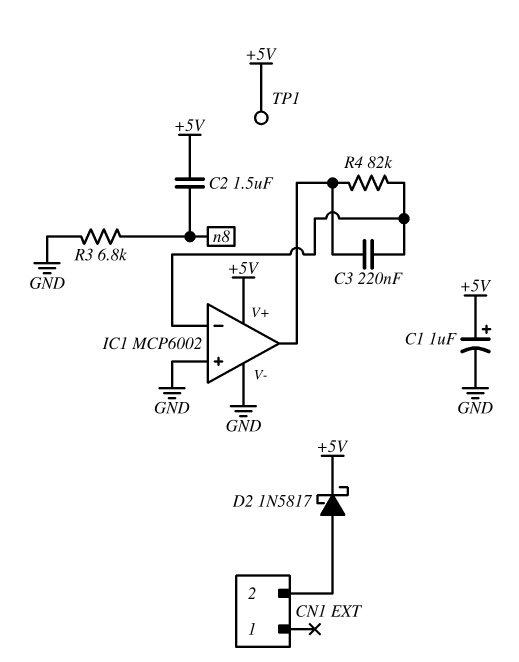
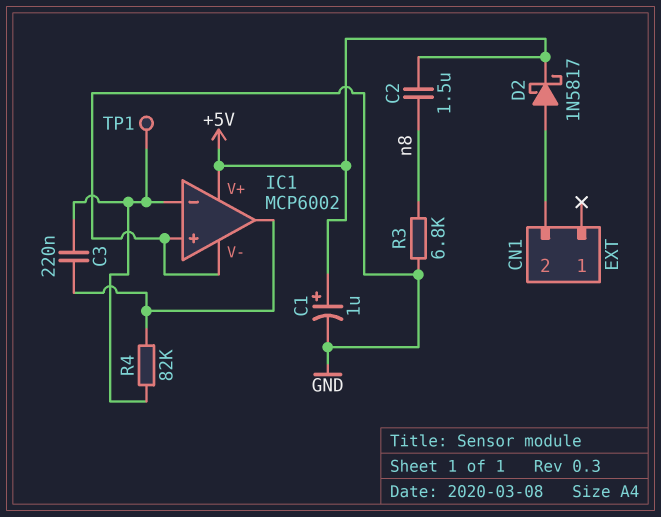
TP1: test point (+5V) -> test point (IC1/in-)

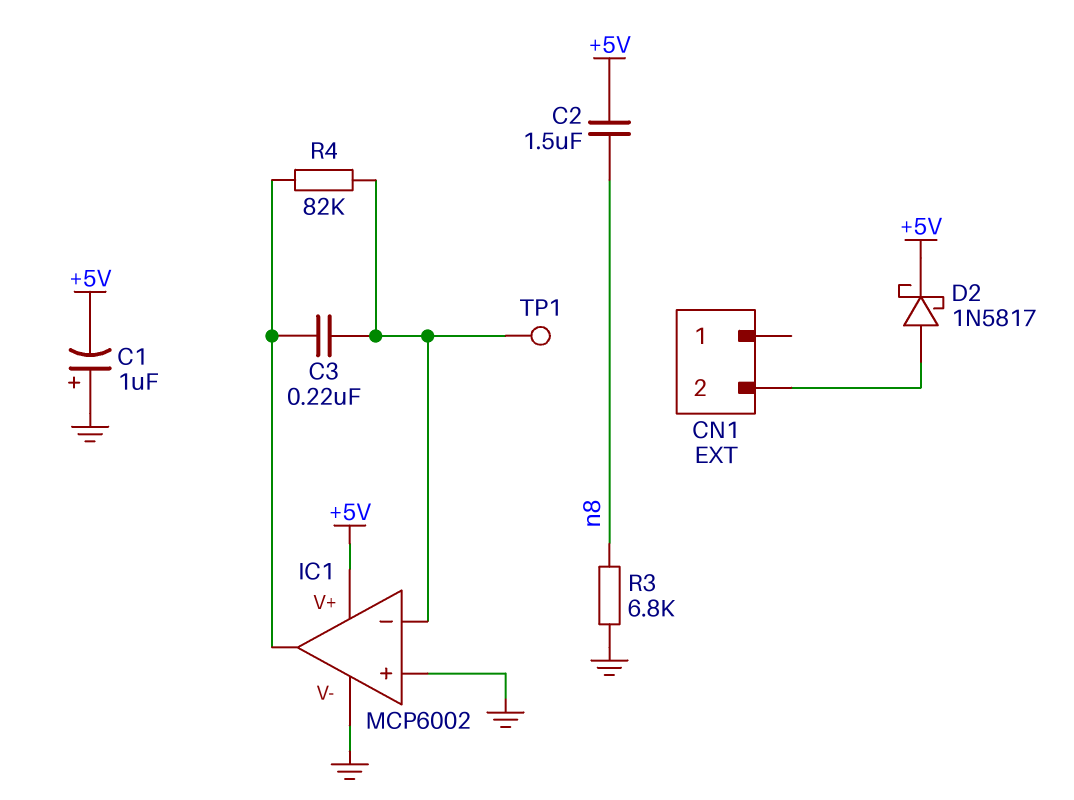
C1: 1uF (plus +5V, minus GND) -> 1uF (plus GND, minus +5V)

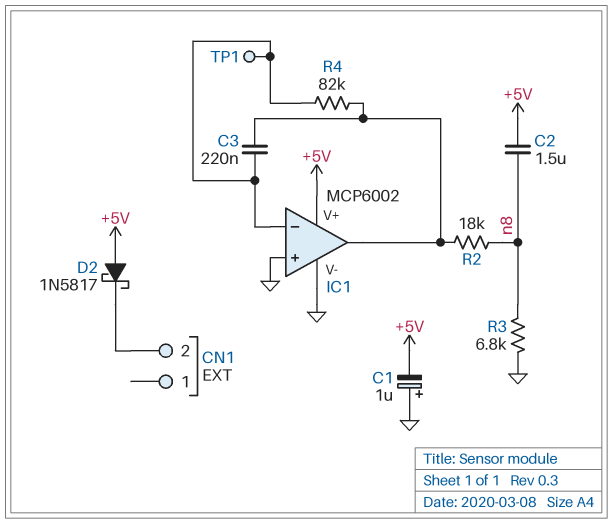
D2: schottky 1N5817 (A CN1/2, K +5V) -> schottky 1N5817 (A +5V, K CN1/2)
R2: none -> 18k (IC1/out, n8)

